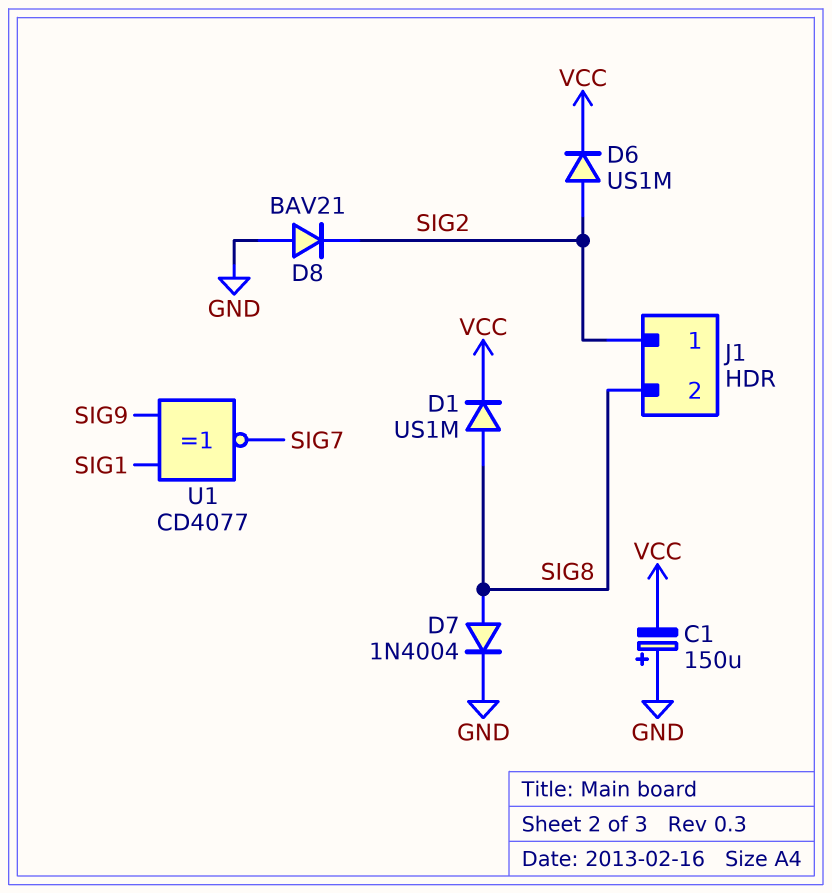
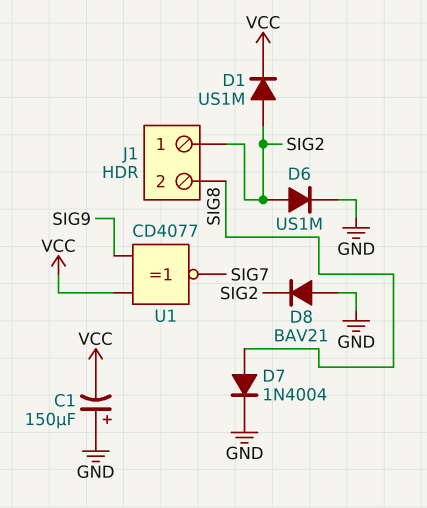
D1: diode US1M (A SIG8, K VCC) -> diode US1M (A SIG2, K VCC)
D6: diode US1M (A SIG2, K VCC) -> diode US1M (A SIG2, K GND)
U1: XNOR CD4077 (in SIG1, in SIG9, out SIG7) -> XNOR CD4077 (in SIG9, in VCC, out SIG7)

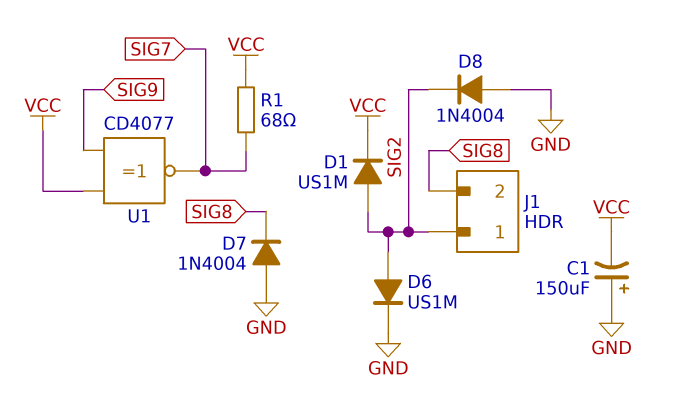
D7: diode 1N4004 (A SIG8, K GND) -> diode 1N4004 (A GND, K SIG8)
D8: diode BAV21 (A GND, K SIG2) -> diode 1N4004 (A GND, K SIG2)
R1: none -> 68 (SIG7, VCC)

